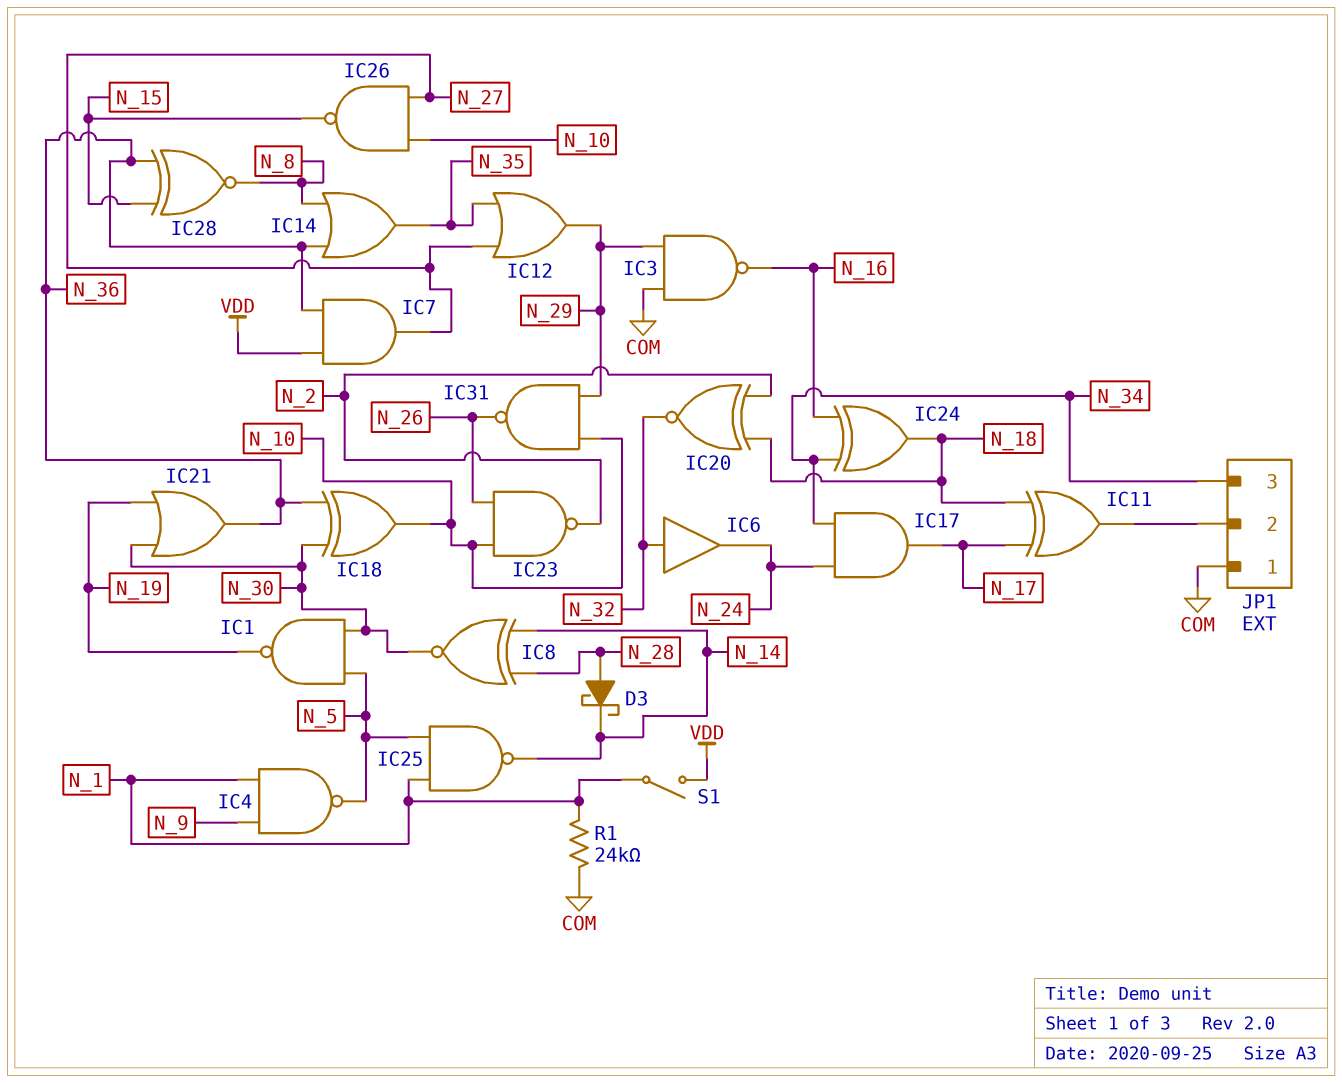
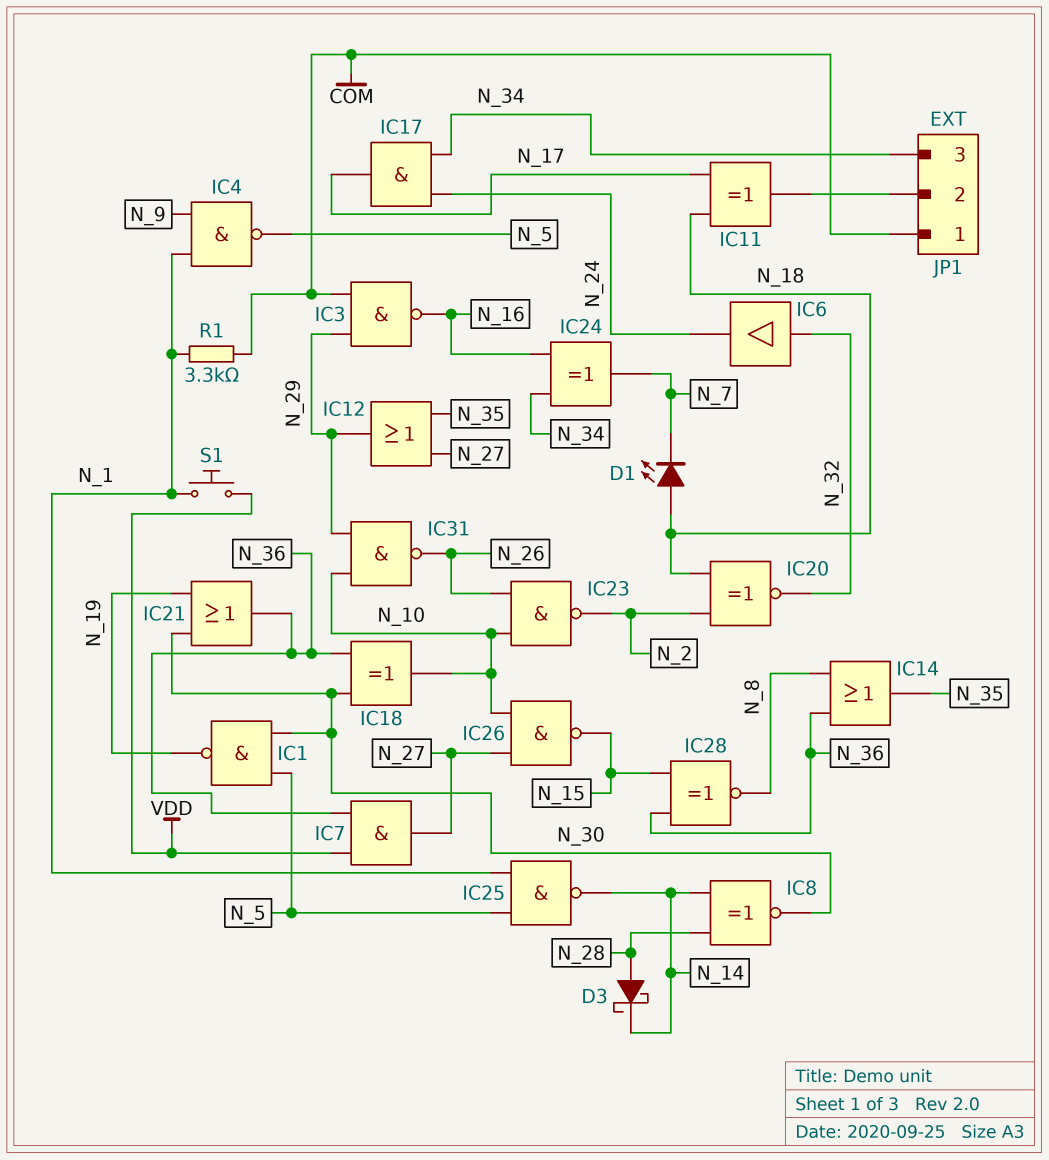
D1: none -> LED (A N_18, K N_7)
IC24: XOR (in N_16, in N_34, out N_18) -> XOR (in N_16, in N_34, out N_7)
R1: 24k (COM, N_1) -> 3.3k (COM, N_1)
S1: switch (N_1, VDD) -> button (N_1, VDD)

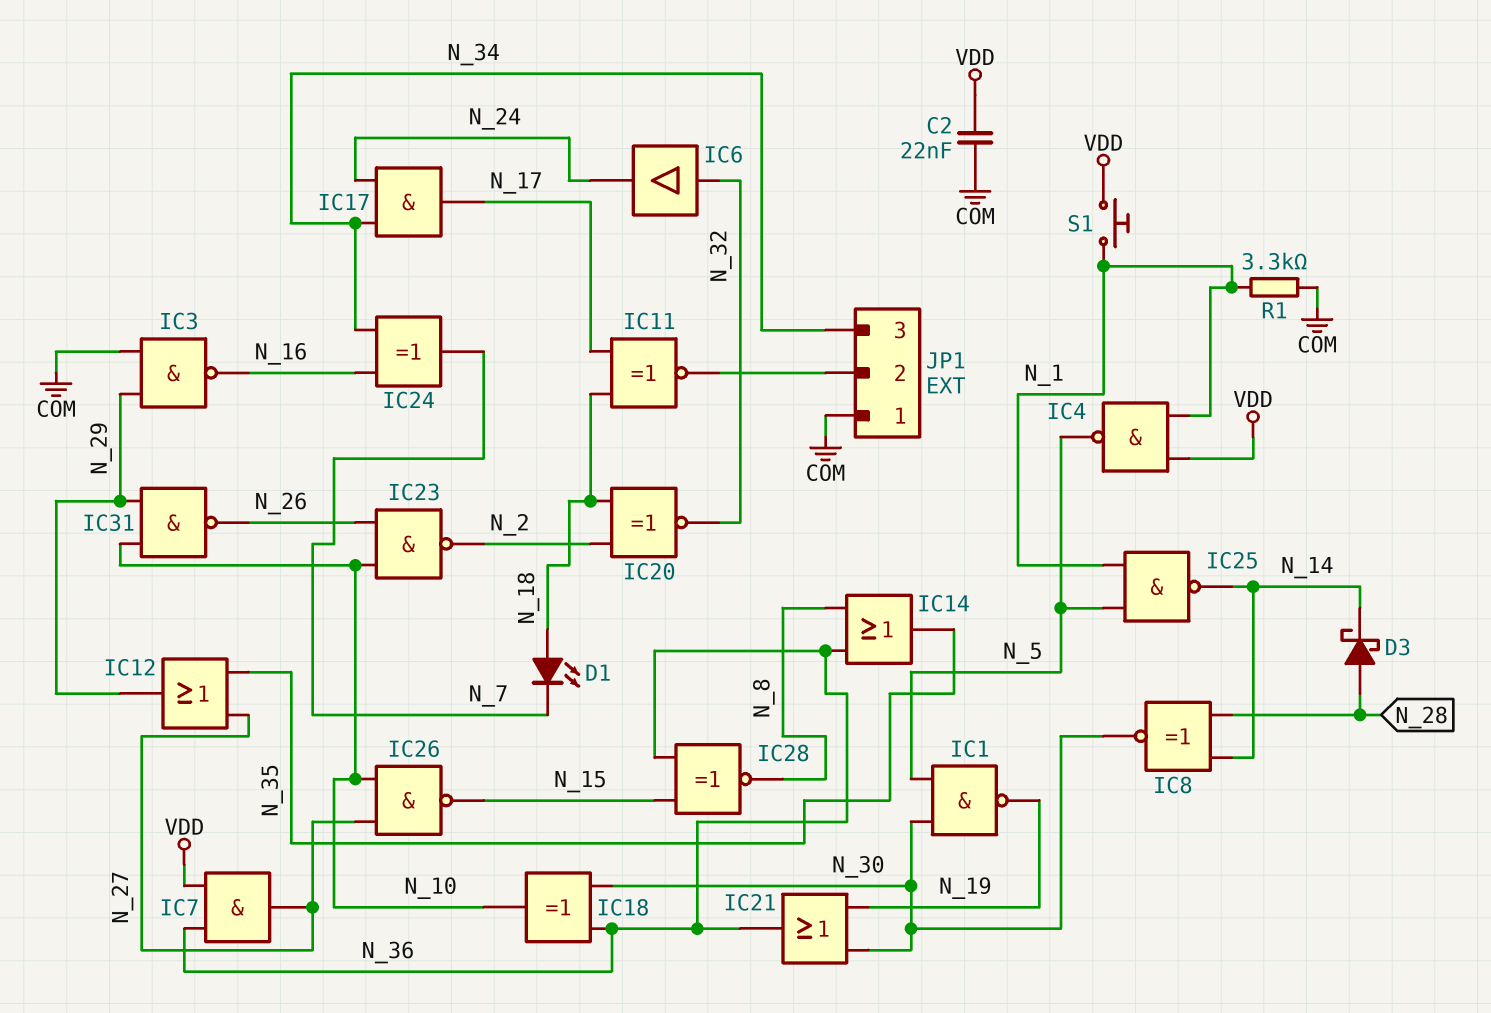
C2: none -> 22nF (COM, VDD)
IC4: NAND (in N_1, in N_9, out N_5) -> NAND (in N_1, in VDD, out N_5)
IC11: XOR (in N_17, in N_18, out JP1/2) -> XNOR (in N_17, in N_18, out JP1/2)

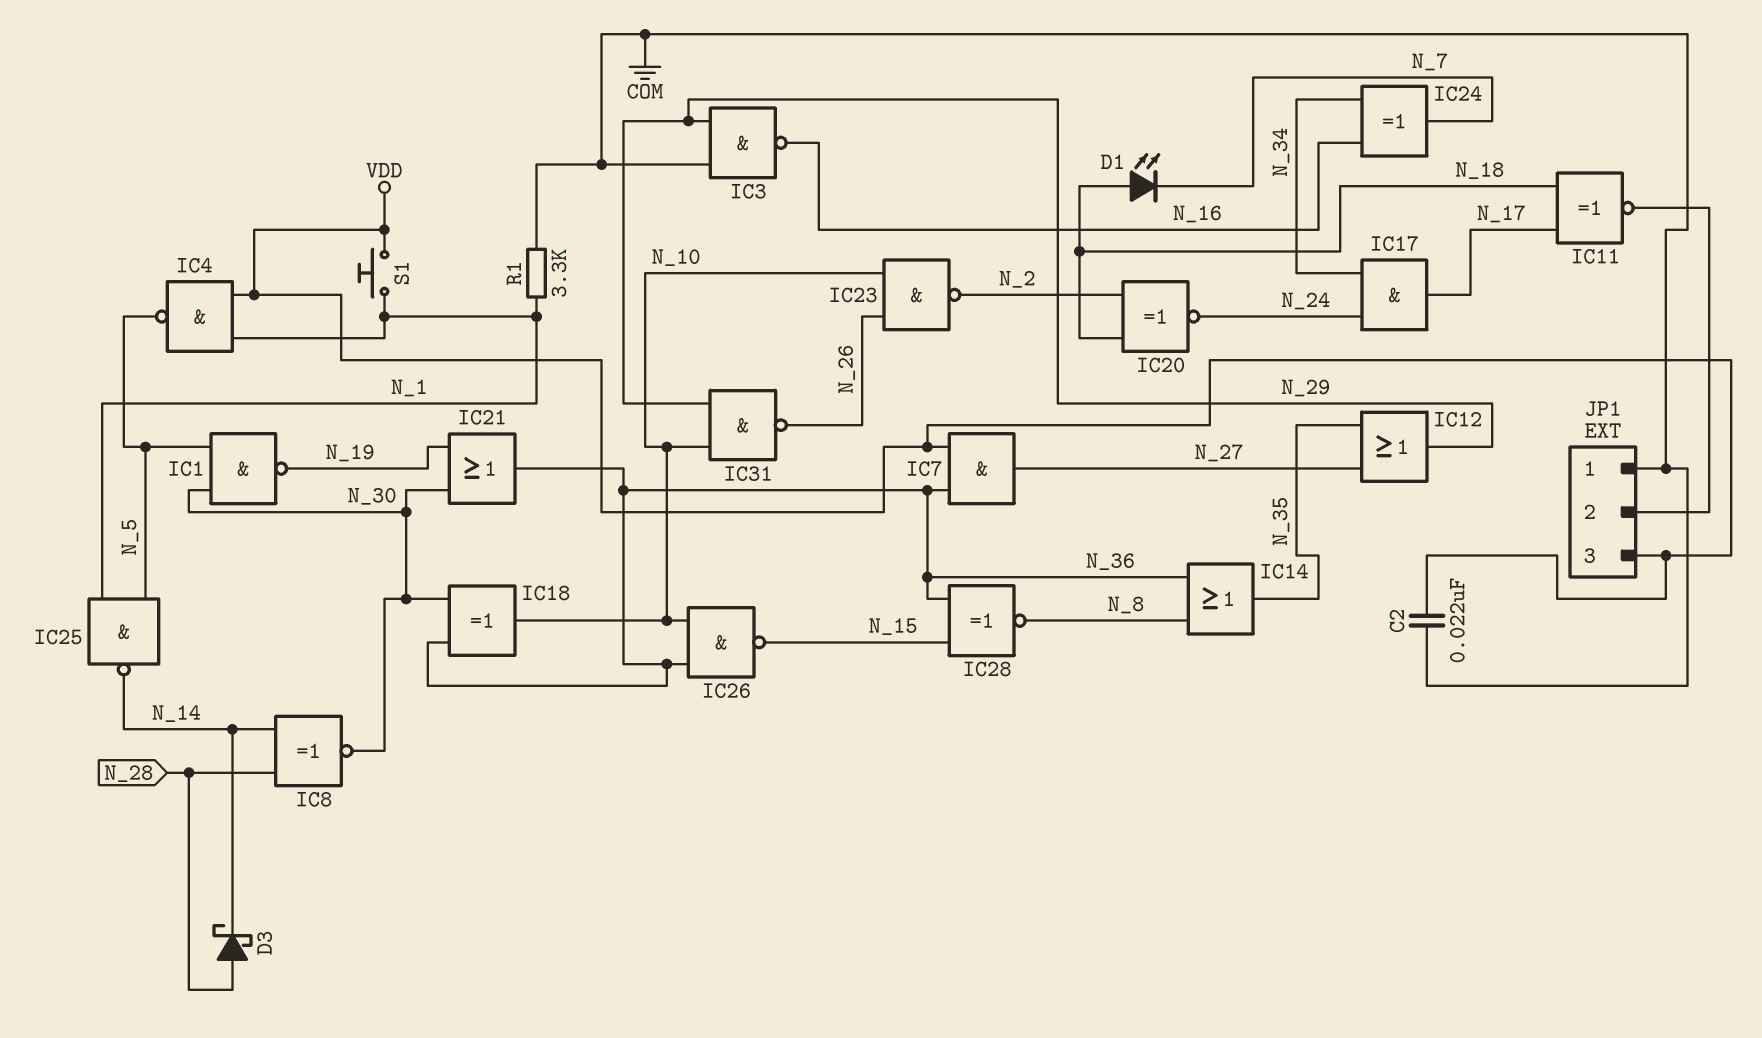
IC6: buffer (in N_32, out N_24) -> none
IC20: XNOR (in N_2, in N_18, out N_32) -> XNOR (in N_2, in N_18, out N_24)
IC26: NAND (in N_10, in N_27, out N_15) -> NAND (in N_10, in N_36, out N_15)
JP1 pin 3: N_34 -> VDD

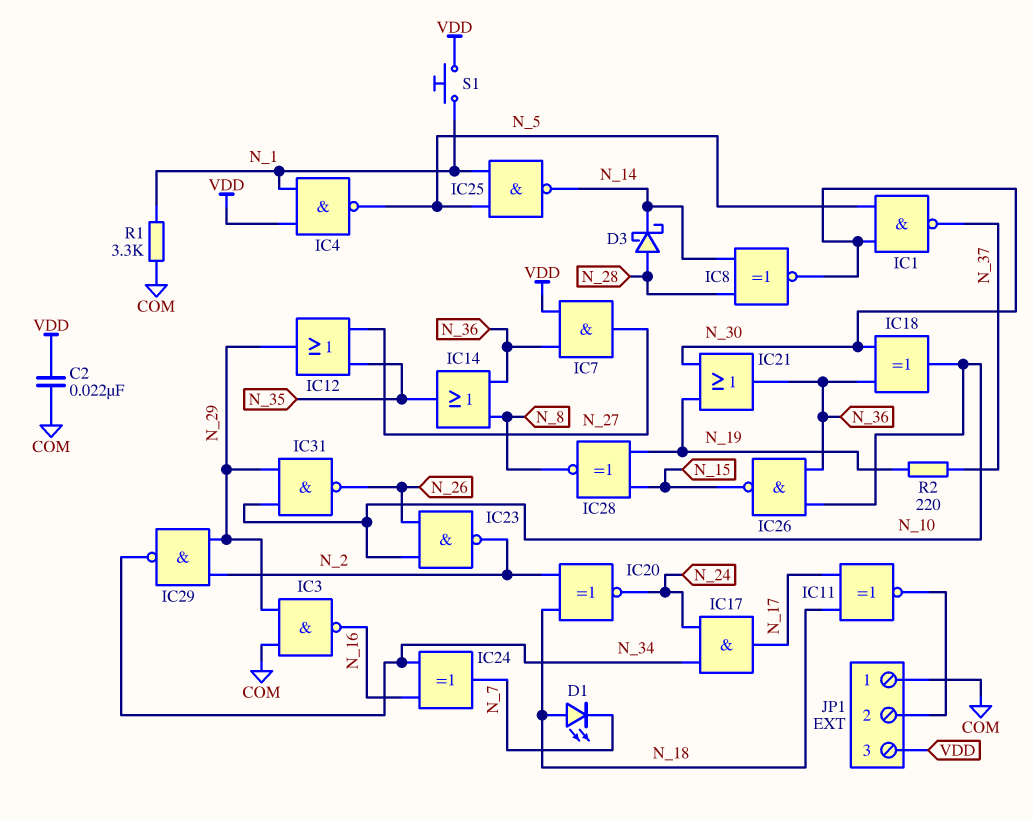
IC1: NAND (in N_5, in N_30, out N_19) -> NAND (in N_5, in N_30, out N_37)
IC28: XNOR (in N_15, in N_36, out N_8) -> XNOR (in N_15, in N_19, out N_8)
IC29: none -> NAND (in N_2, in N_29, out N_34)
R2: none -> 220 (N_19, N_37)

